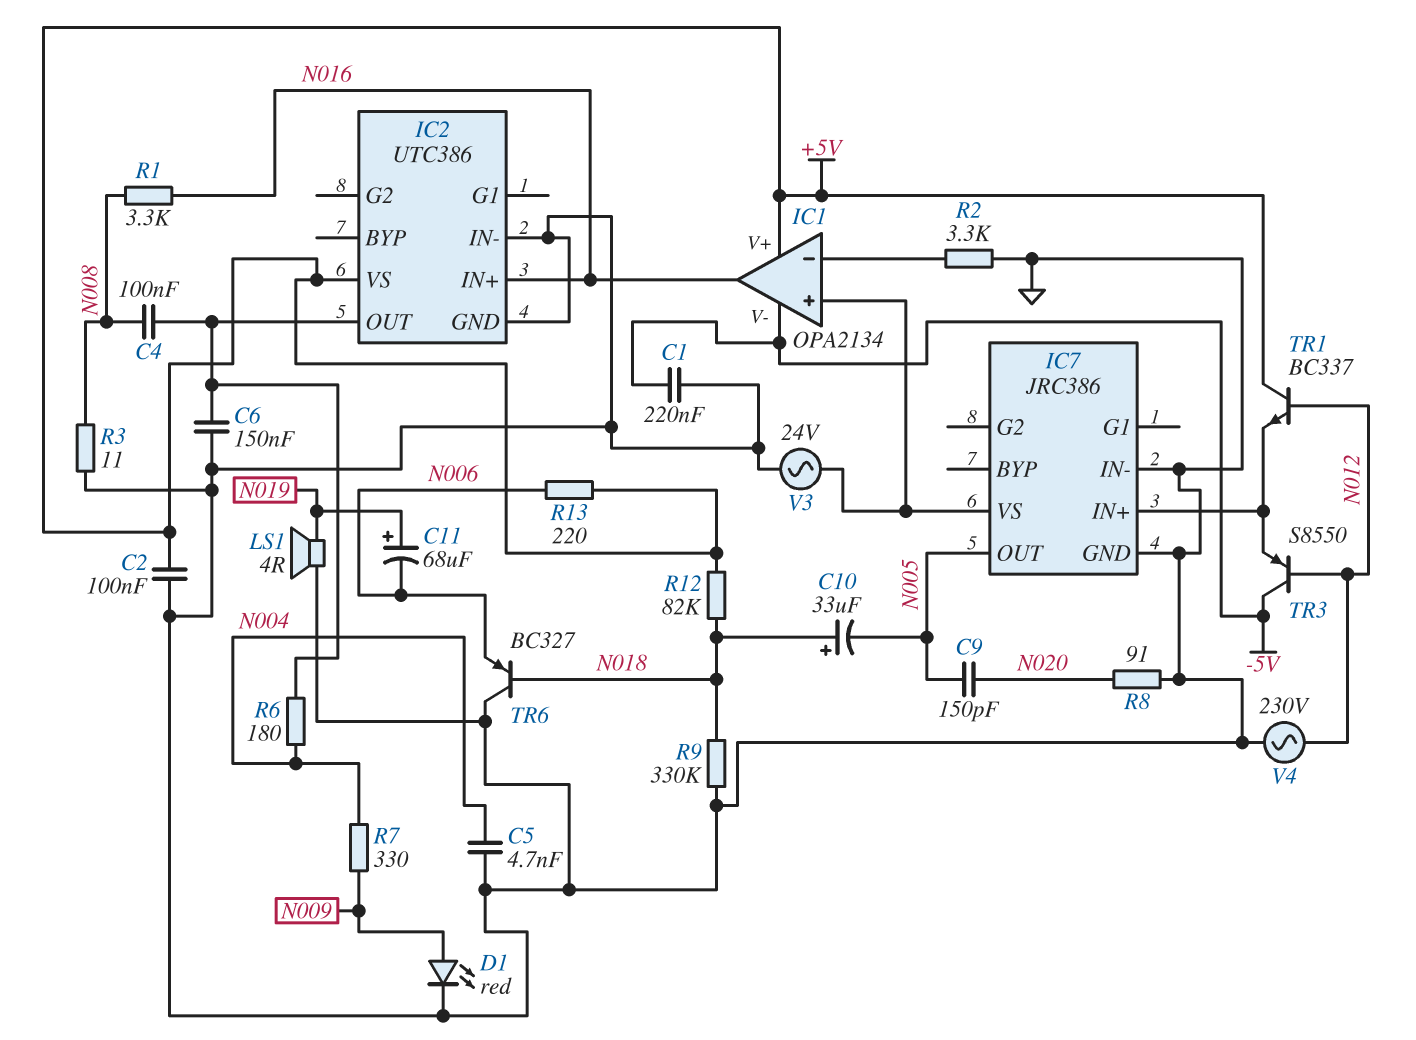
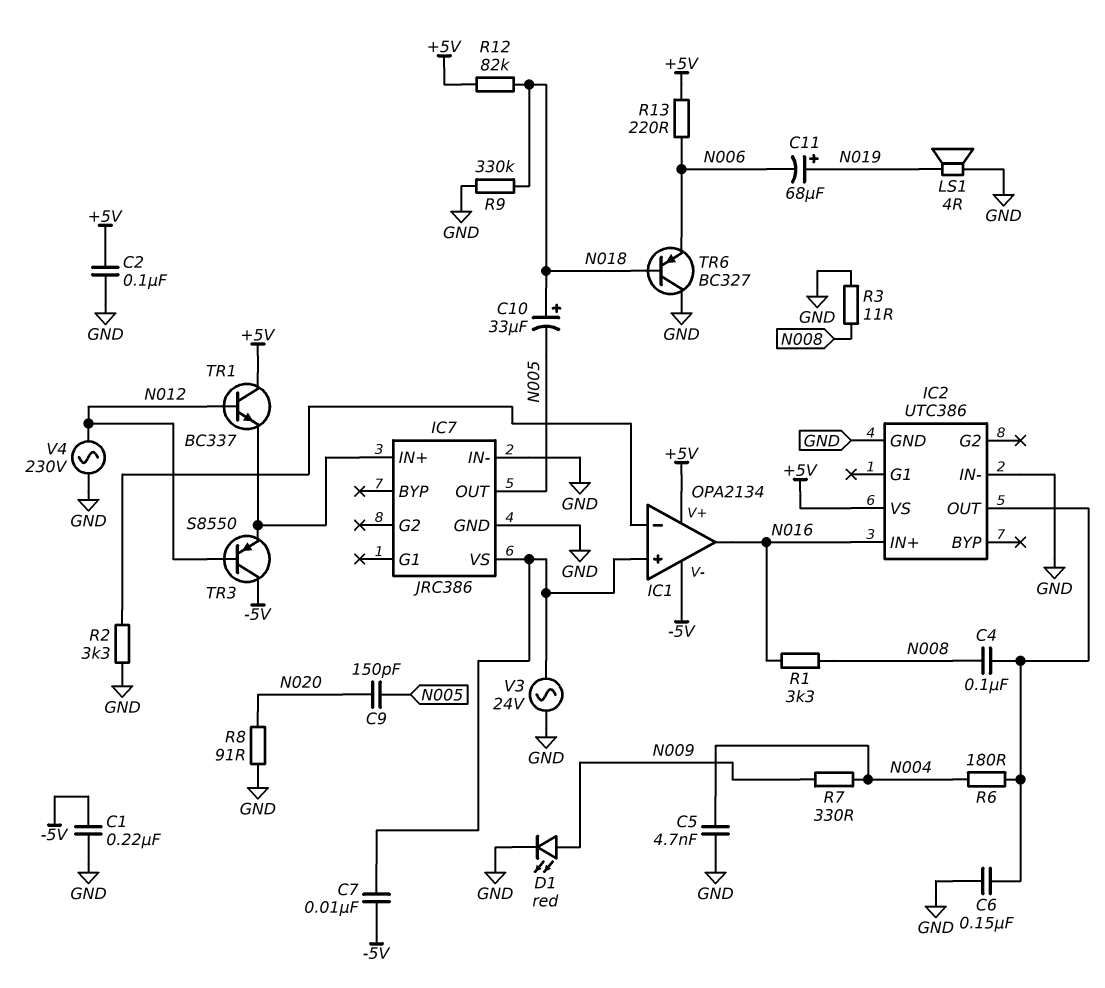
C7: none -> 10nF (-5V, IC1/in+)

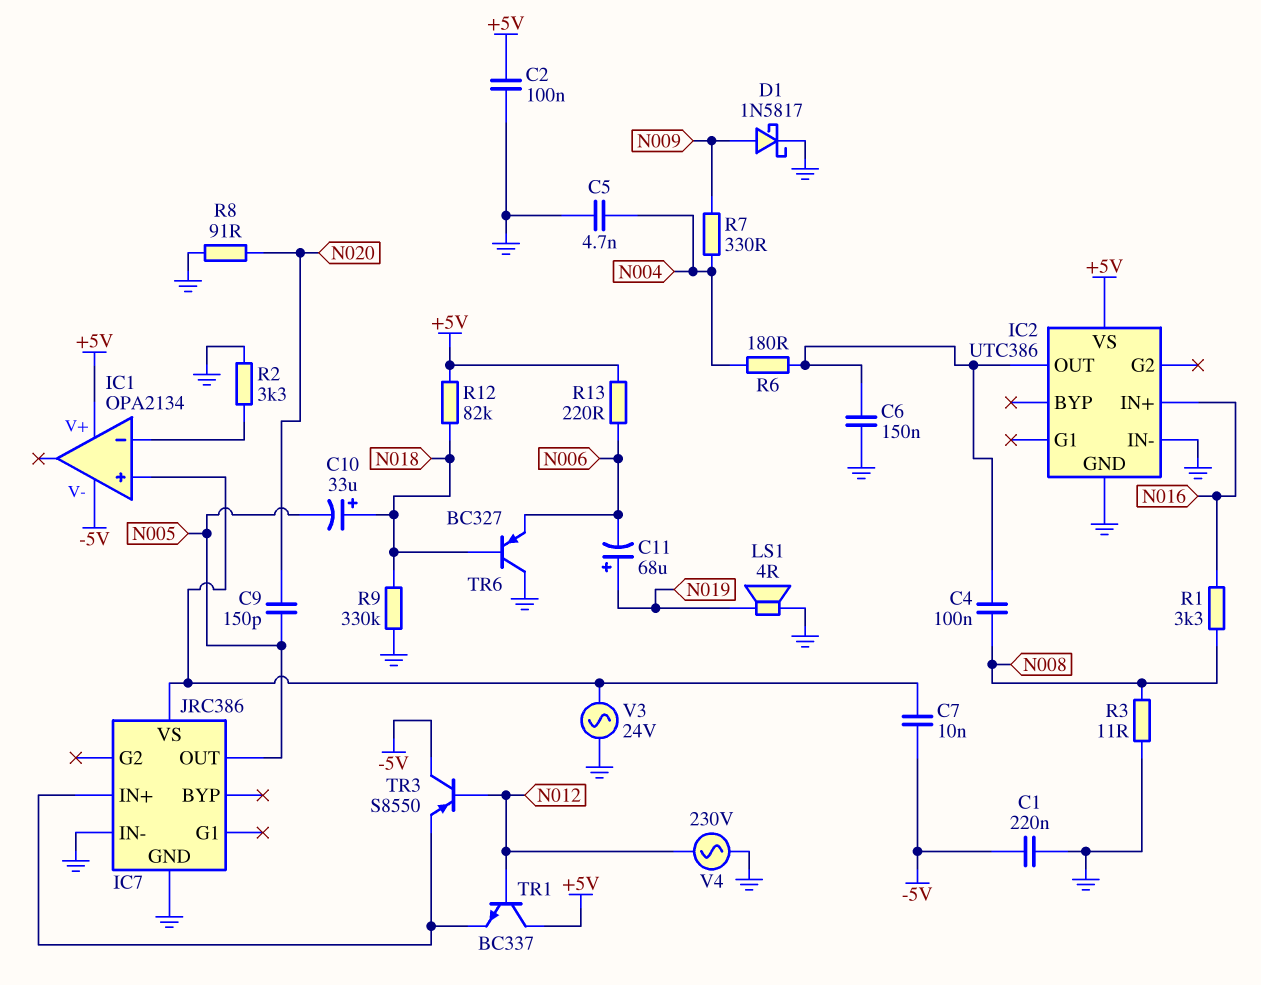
D1: LED red (A N009, K GND) -> schottky 1N5817 (A N009, K GND)
IC1 pin out: N016 -> none

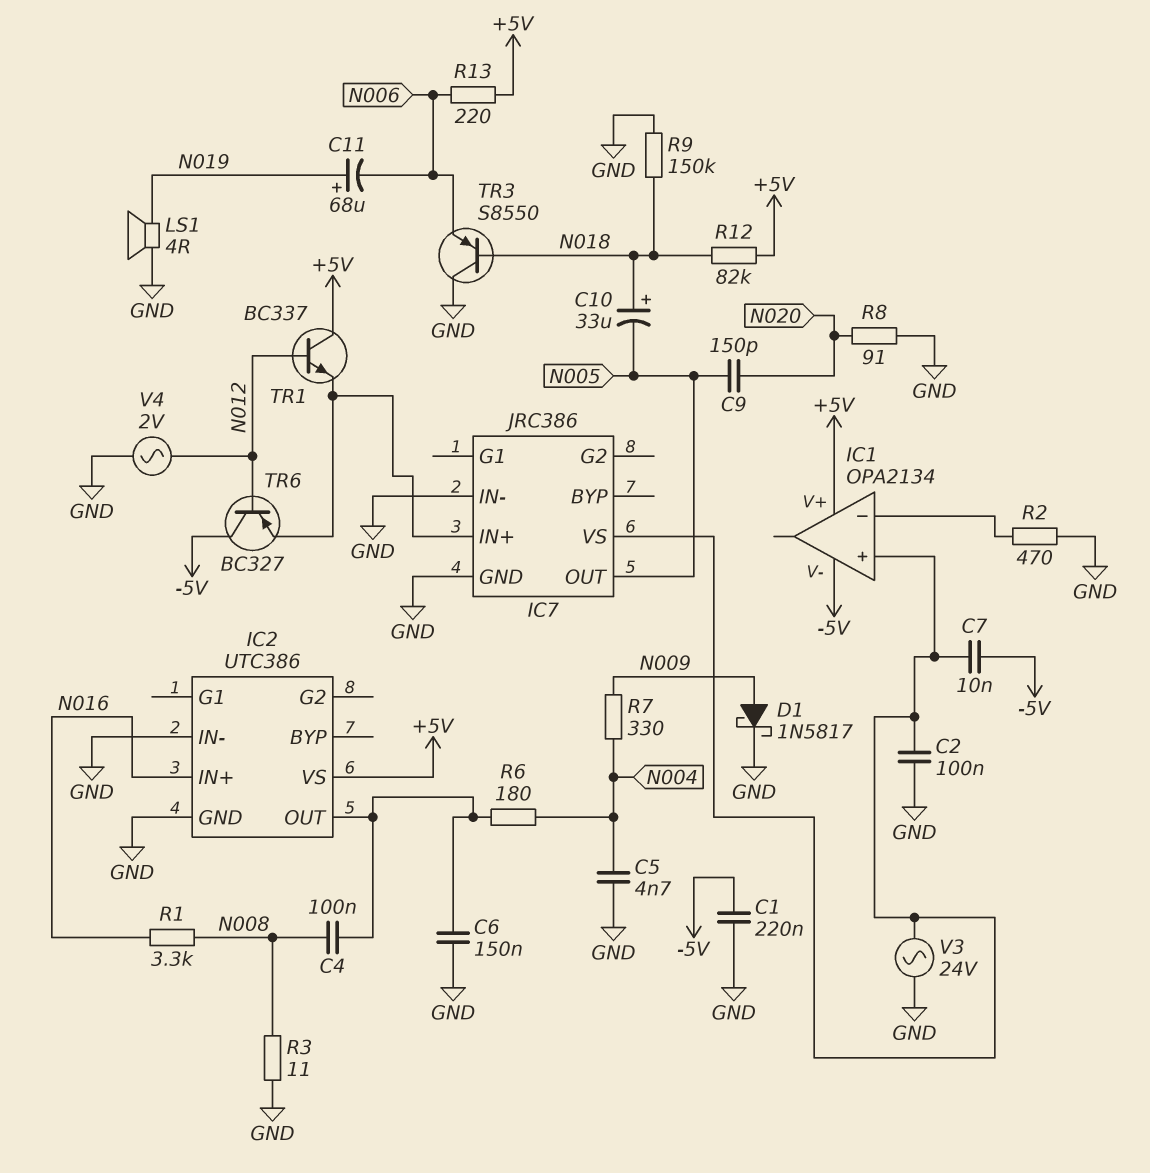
C2: 100nF (+5V, GND) -> 100nF (GND, IC1/in+)
R2: 3.3k (GND, IC1/in-) -> 470 (GND, IC1/in-)
R9: 330k (GND, N018) -> 150k (GND, N018)
TR3: PNP S8550 (B N012, C -5V, E IC7/IN+) -> PNP S8550 (B N018, C GND, E N006)
TR6: PNP BC327 (B N018, C GND, E N006) -> PNP BC327 (B N012, C -5V, E IC7/IN+)
V4: AC 230V (GND, N012) -> AC 2V (GND, N012)

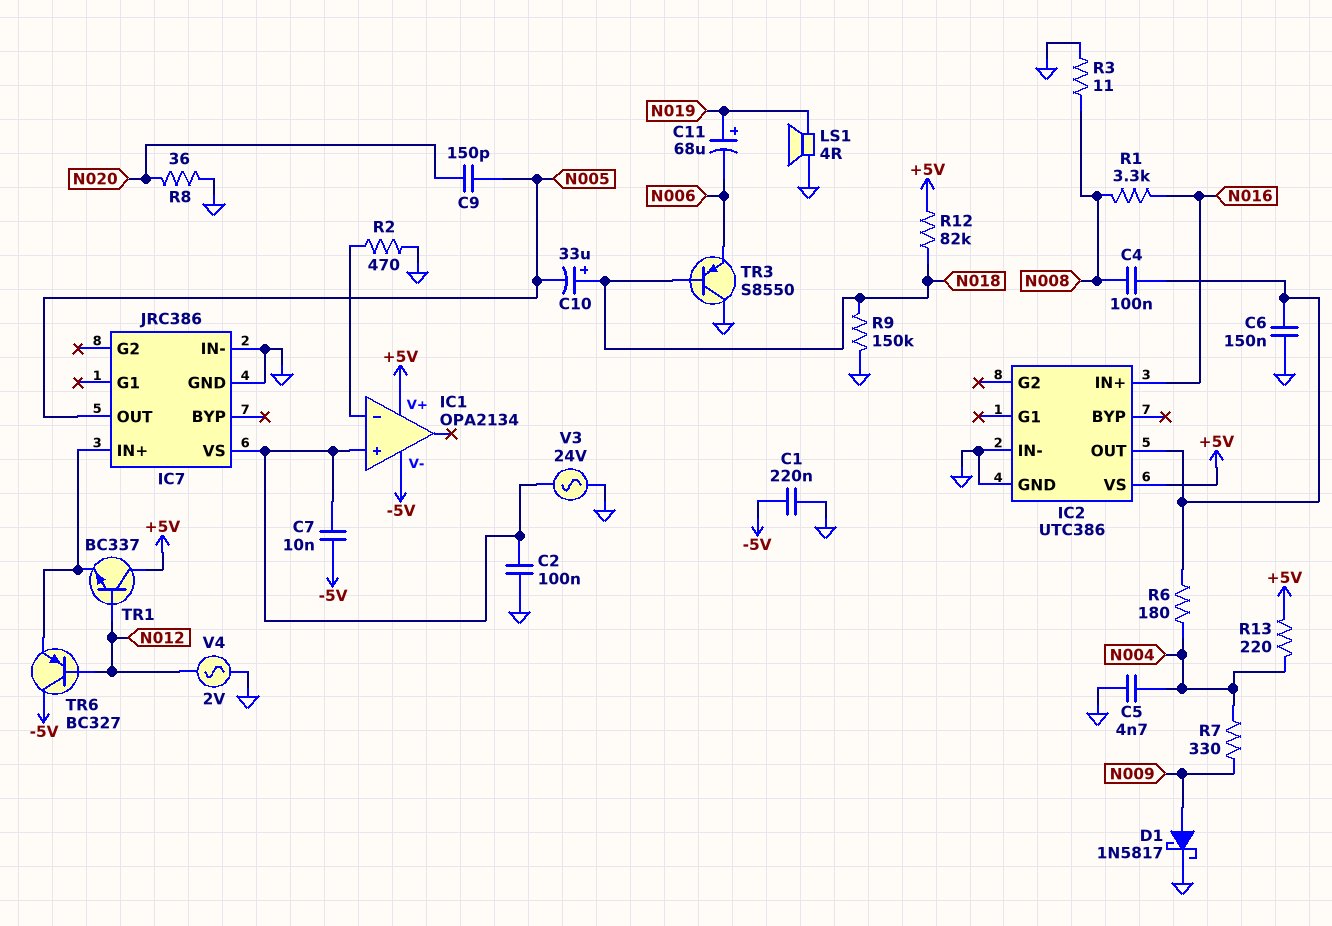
R8: 91 (GND, N020) -> 36 (GND, N020)
R13: 220 (+5V, N006) -> 220 (+5V, N004)

